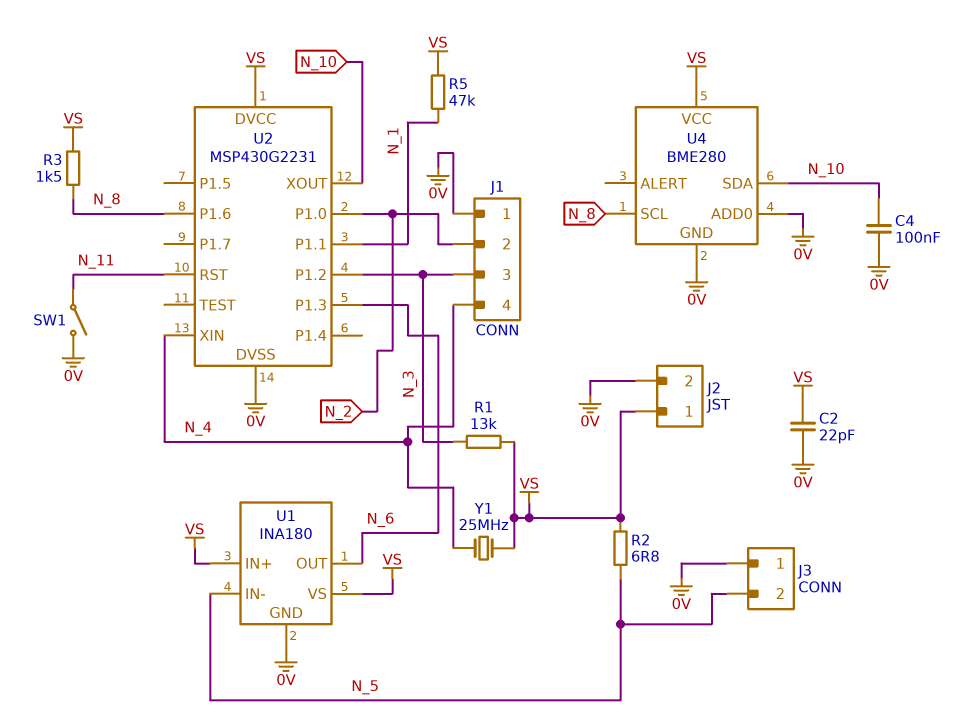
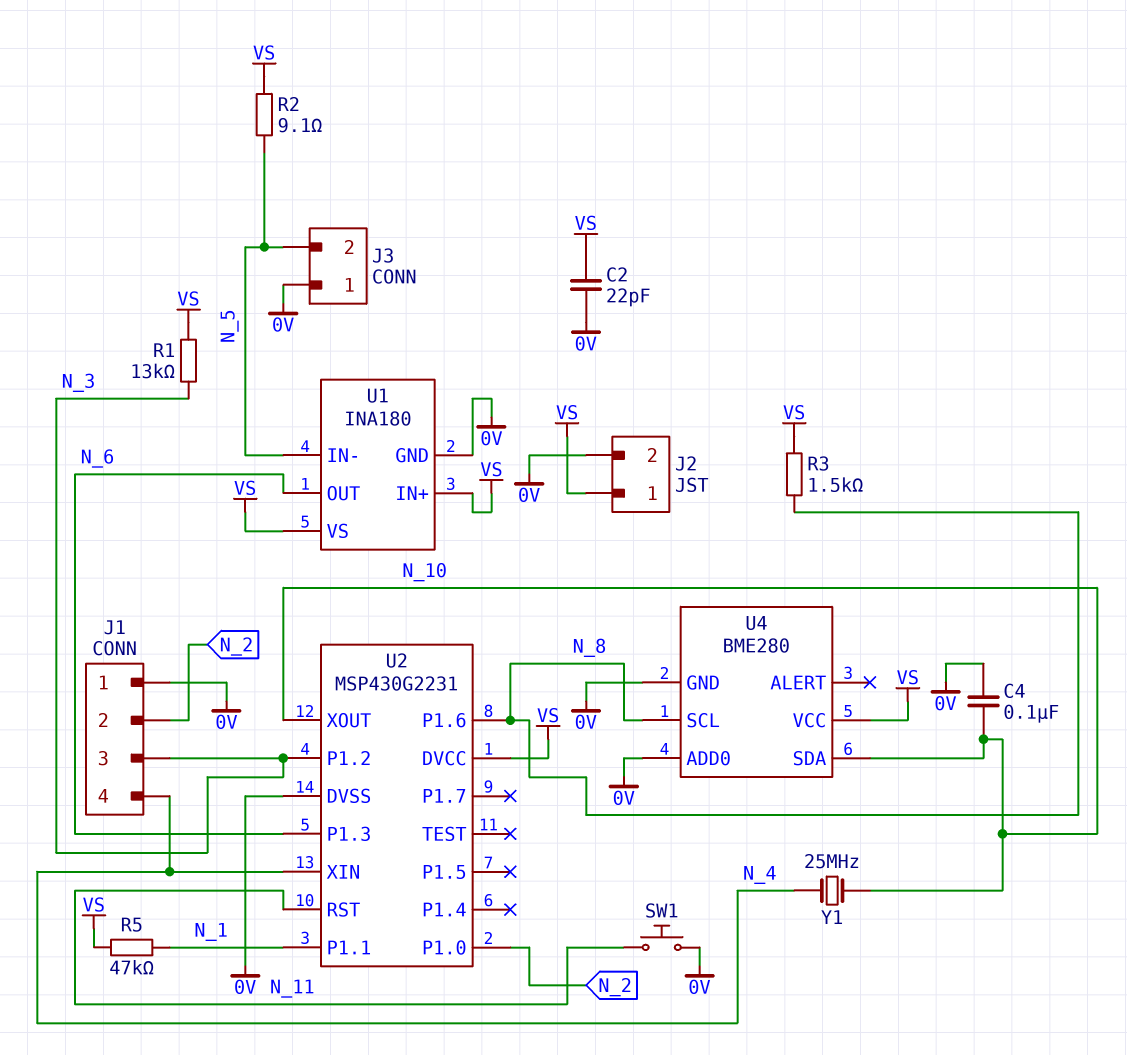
R2: 6.8 (N_5, VS) -> 9.1 (N_5, VS)
SW1: switch (0V, N_11) -> button (0V, N_11)
Y1: 25MHz (N_4, VS) -> 25MHz (N_4, N_10)

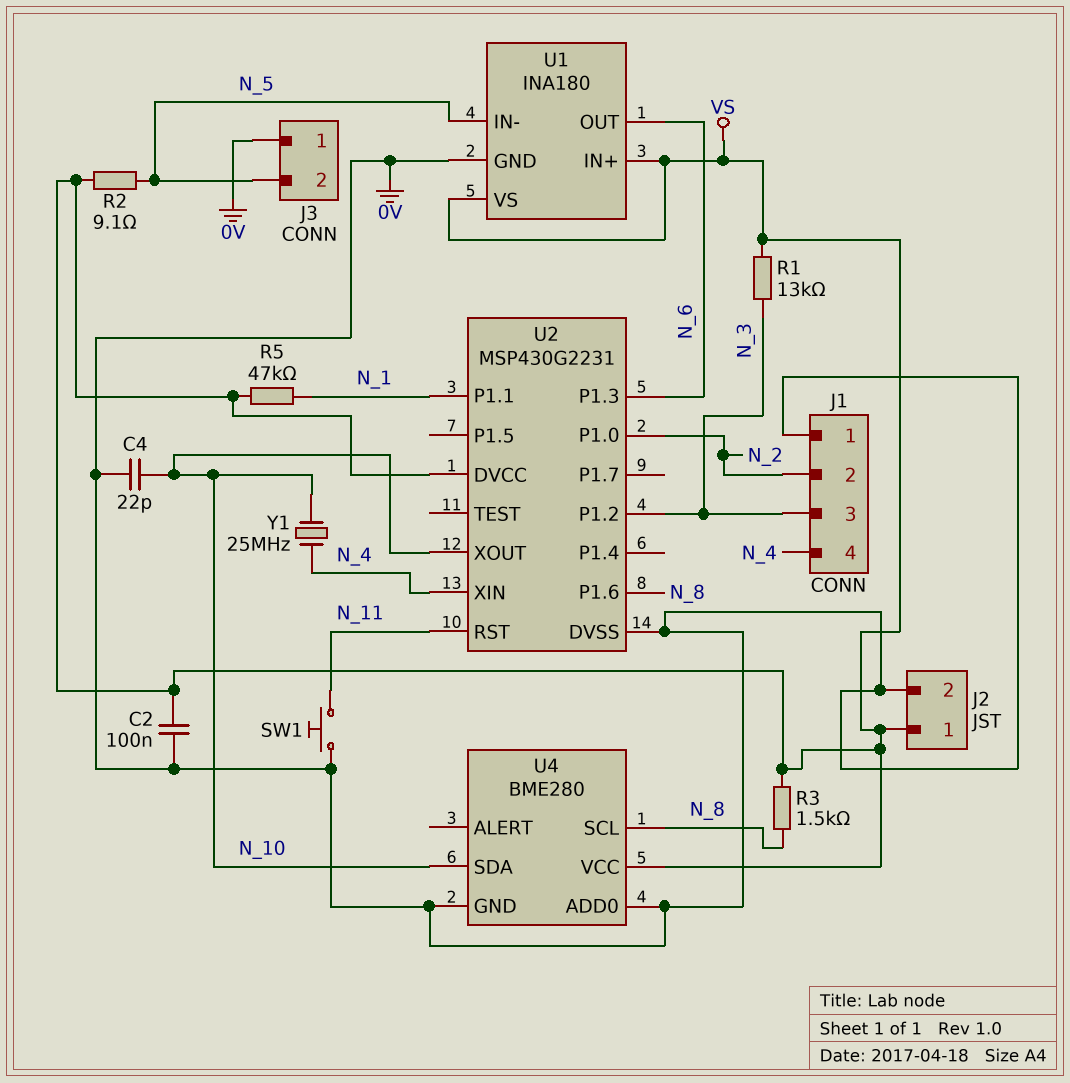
C2: 22pF (0V, VS) -> 100nF (0V, VS)
C4: 100nF (0V, N_10) -> 22pF (0V, N_10)

